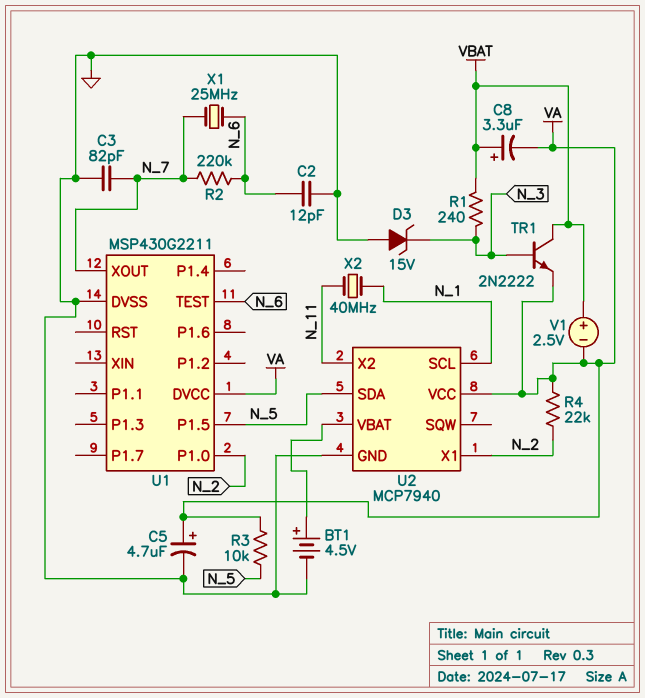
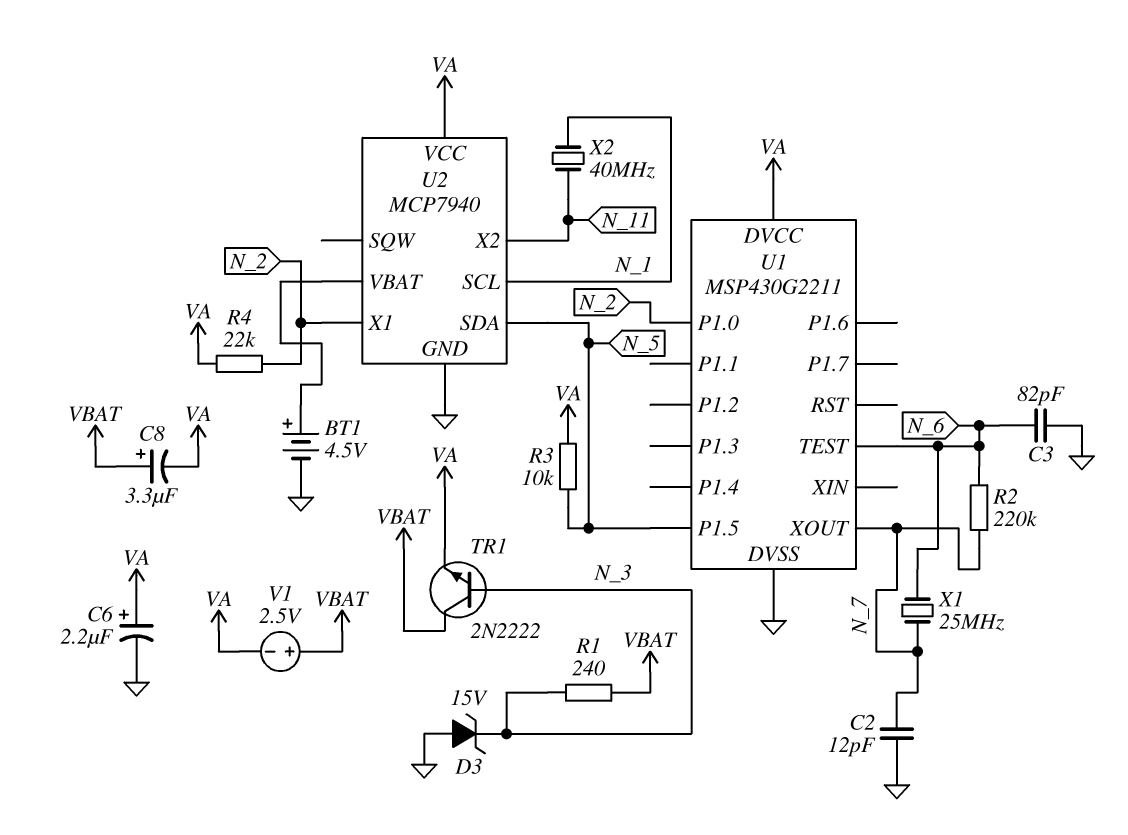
C2: 12pF (GND, N_6) -> 12pF (GND, N_7)
C3: 82pF (GND, N_7) -> 82pF (GND, N_6)
C5: 4.7uF (plus VA, minus GND) -> none
C6: none -> 2.2uF (plus VA, minus GND)

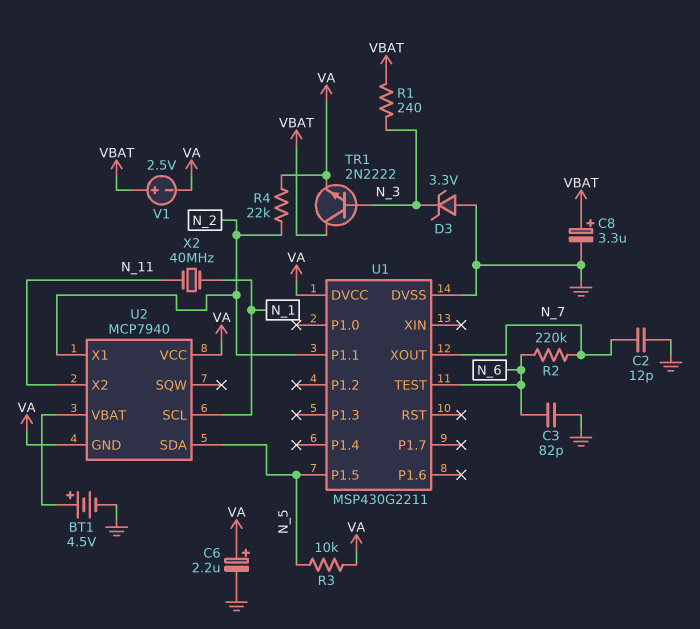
C8: 3.3uF (plus VBAT, minus VA) -> 3.3uF (plus VBAT, minus GND)
D3: zener 15V (A GND, K N_3) -> zener 3.3V (A GND, K N_3)
U1 pin P1.0: N_2 -> none
U1 pin P1.1: none -> N_2
U2 pin GND: GND -> VA
X1: 25MHz (N_6, N_7) -> none

